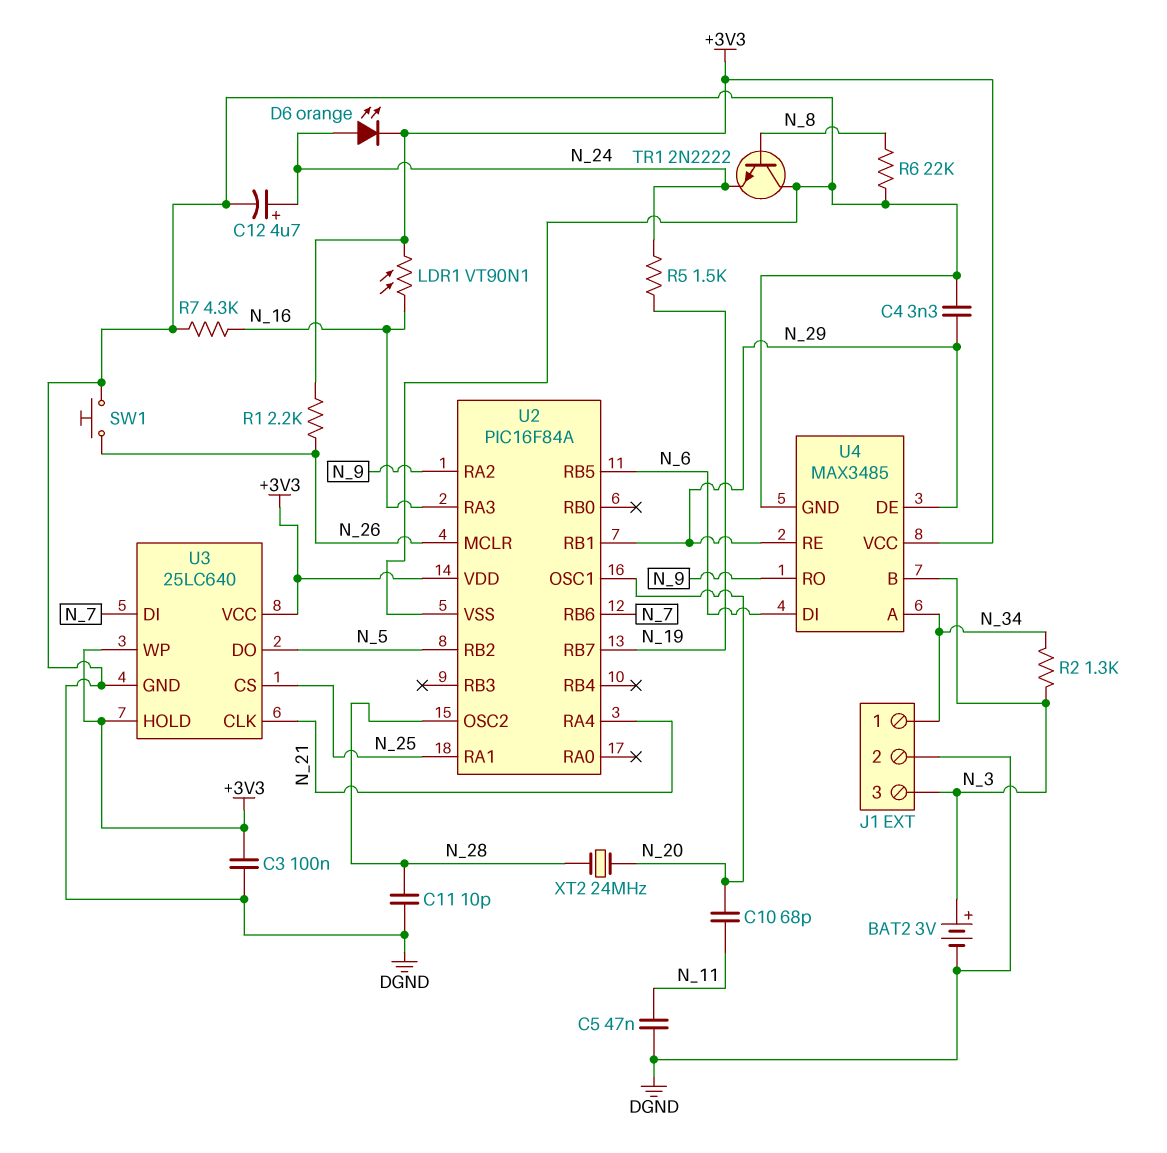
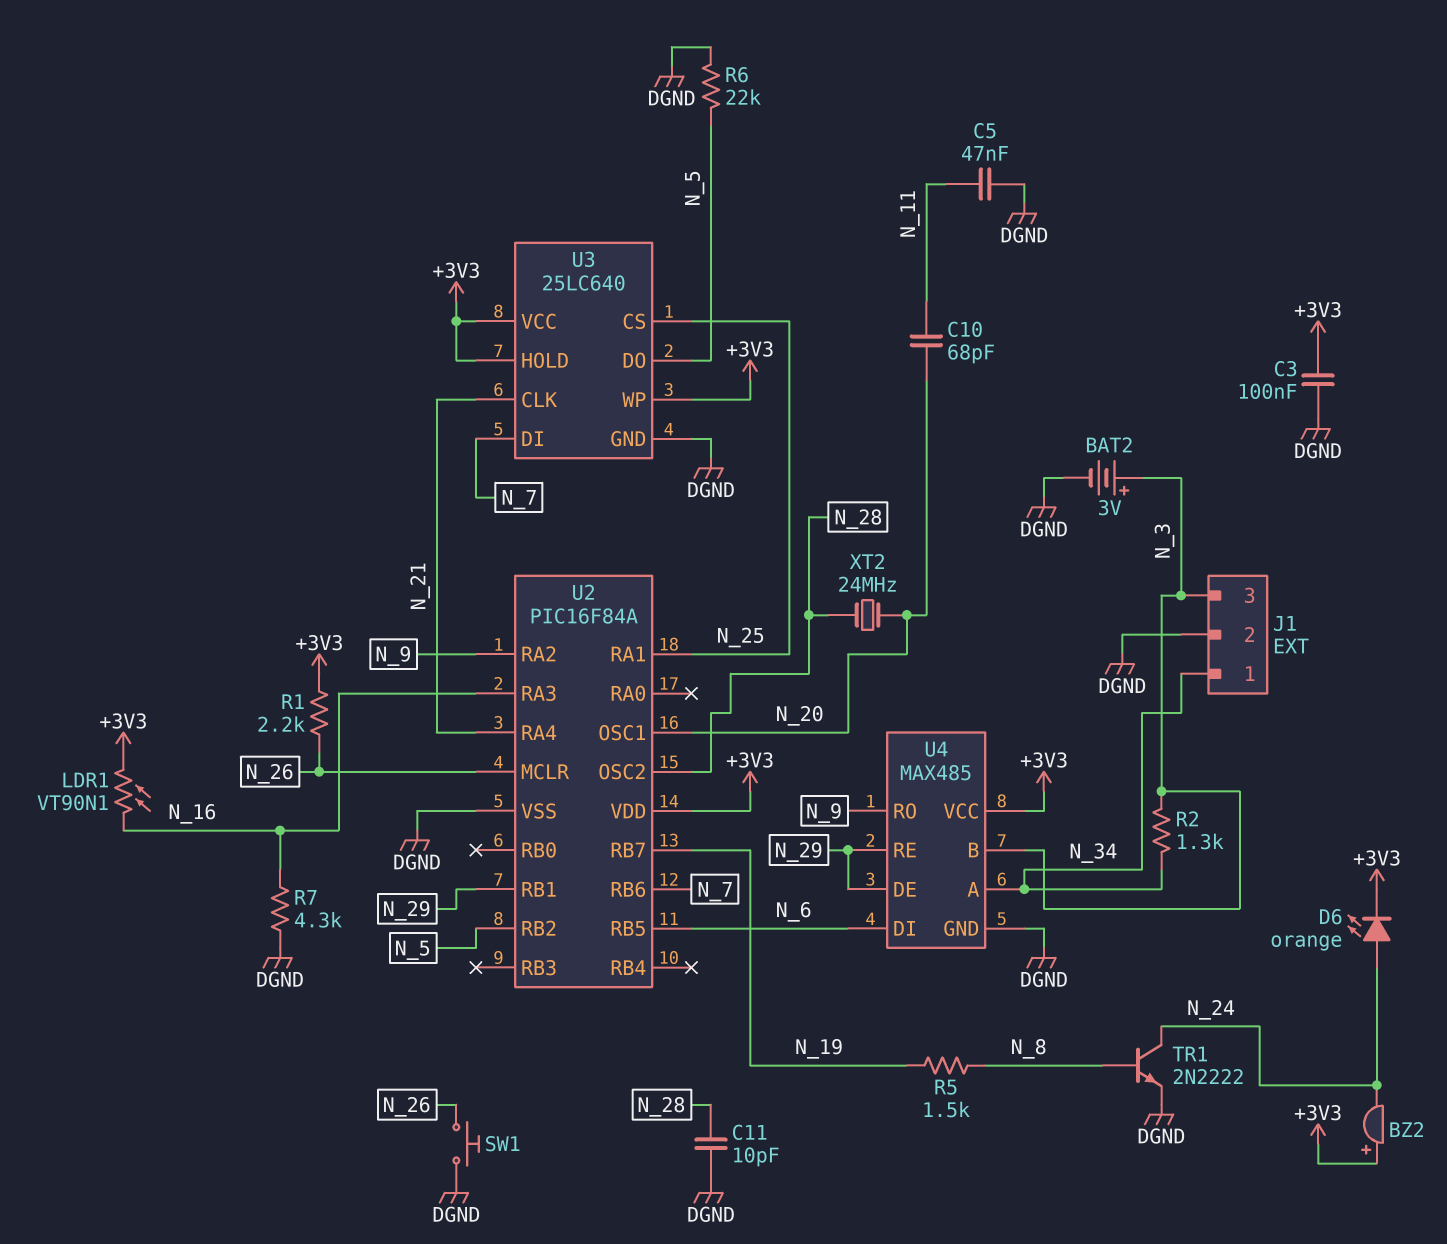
BZ2: none -> buzzer (plus +3V3, minus N_24)
C4: 3.3nF (DGND, N_29) -> none
C12: 4.7uF (plus N_24, minus DGND) -> none
R5: 1.5k (N_19, N_24) -> 1.5k (N_8, N_19)
R6: 22k (DGND, N_8) -> 22k (DGND, N_5)
TR1: NPN 2N2222 (B N_8, C DGND, E N_24) -> NPN 2N2222 (B N_8, C N_24, E DGND)
U4: MAX3485 -> MAX485

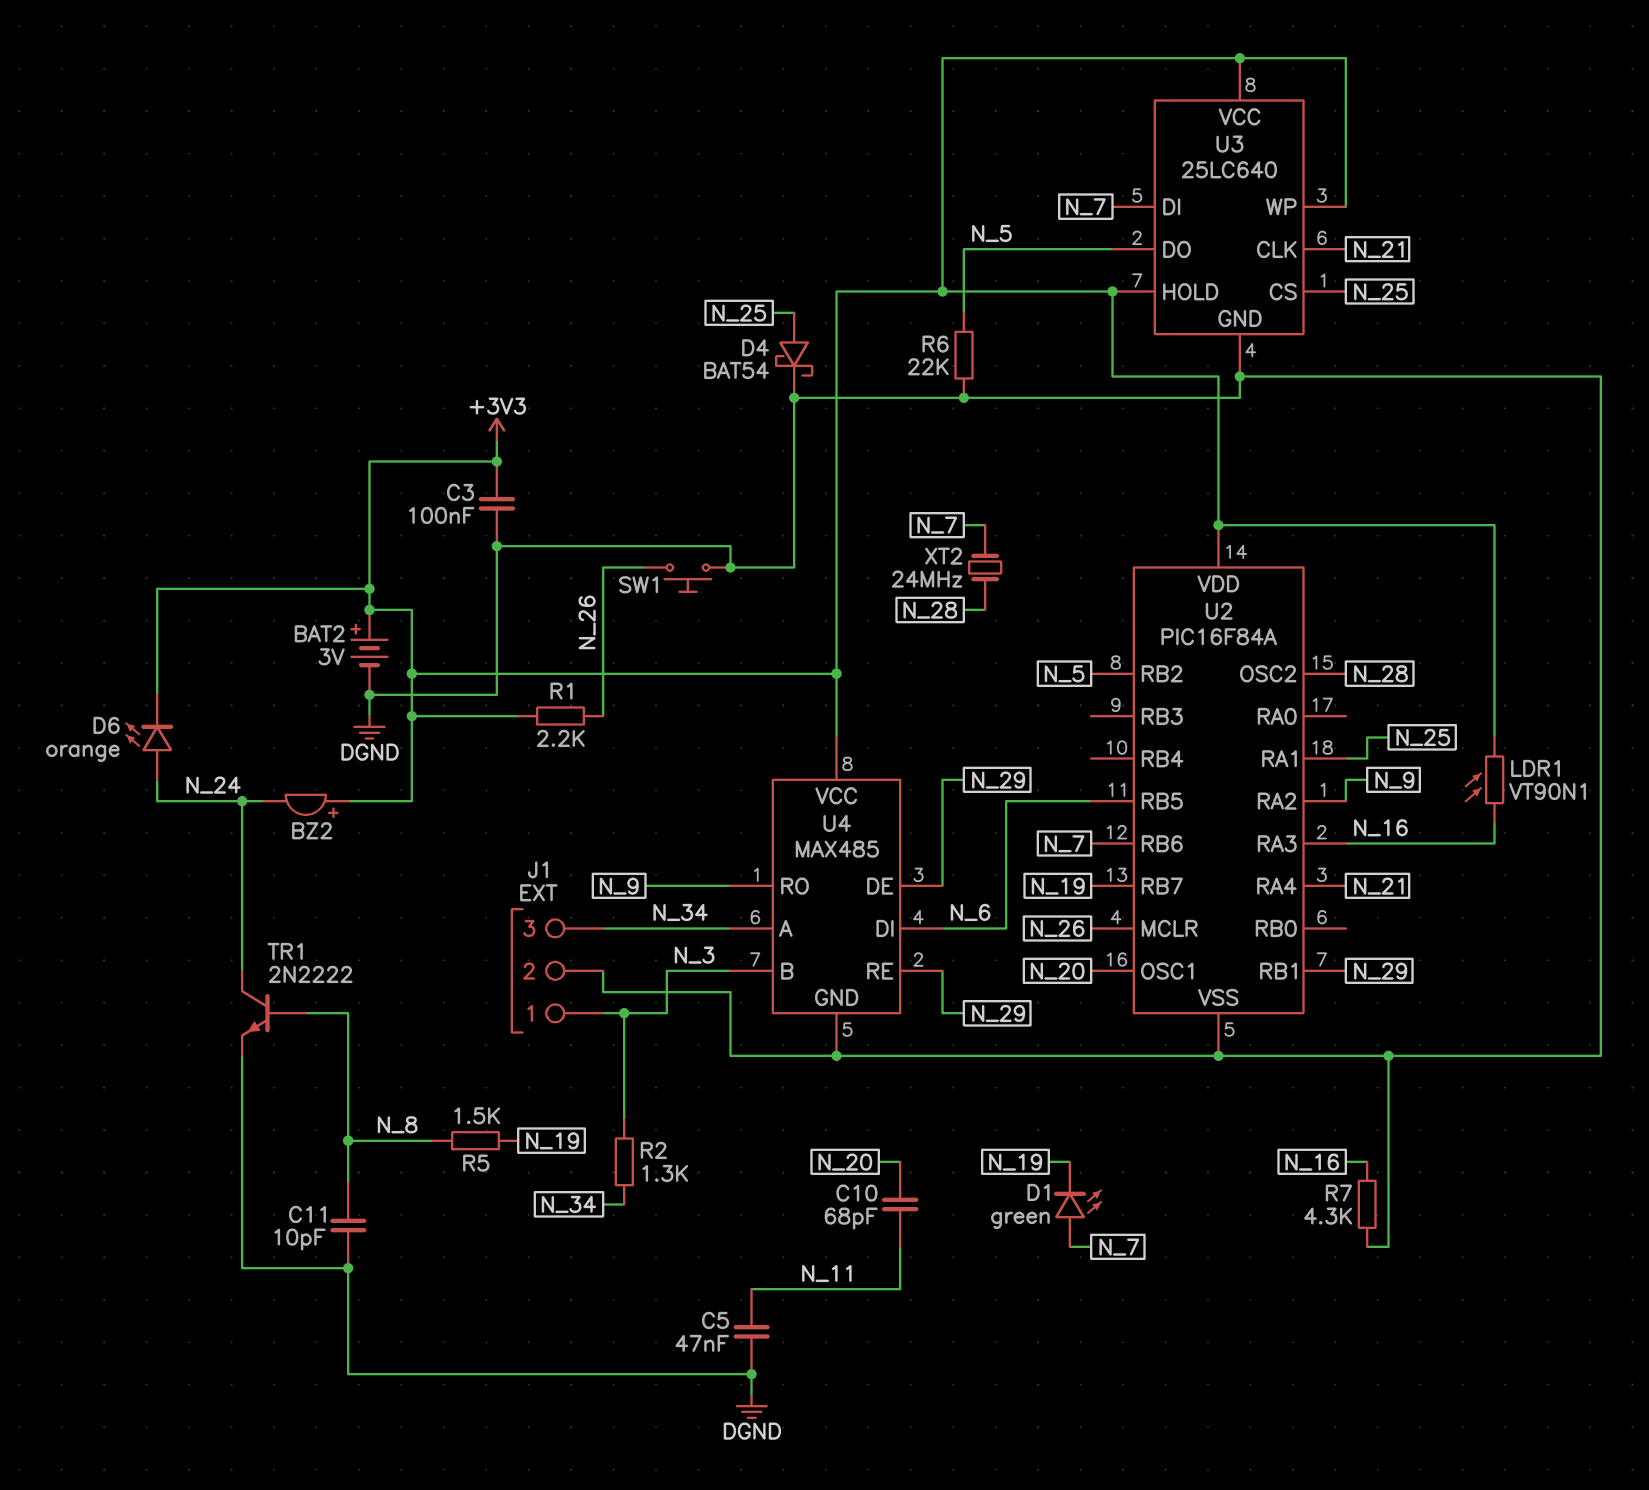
BAT2: 3V (plus N_3, minus DGND) -> 3V (plus +3V3, minus DGND)
C11: 10pF (DGND, N_28) -> 10pF (DGND, N_8)
D1: none -> LED green (A N_7, K N_19)
D4: none -> schottky BAT54 (A N_25, K DGND)
J1 pin 1: N_34 -> N_3
J1 pin 3: N_3 -> N_34
XT2: 24MHz (N_20, N_28) -> 24MHz (N_7, N_28)

